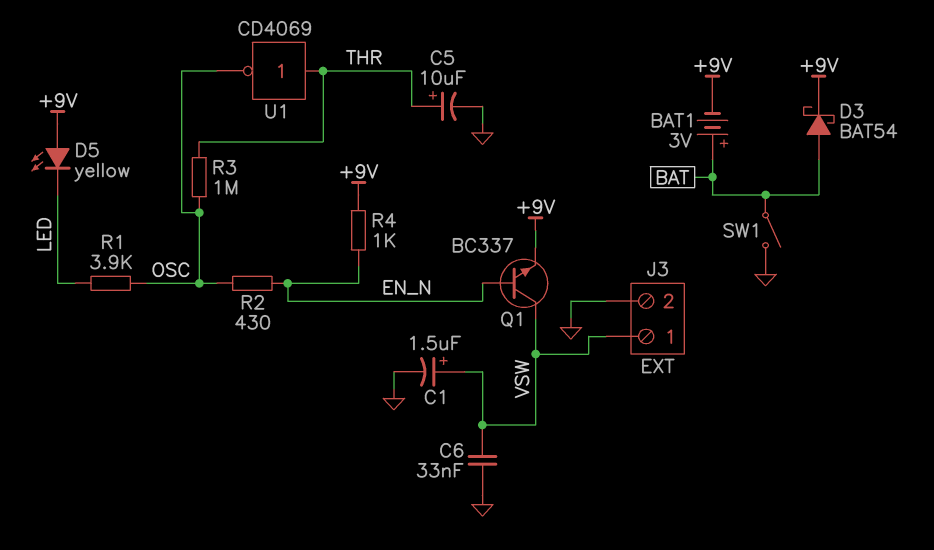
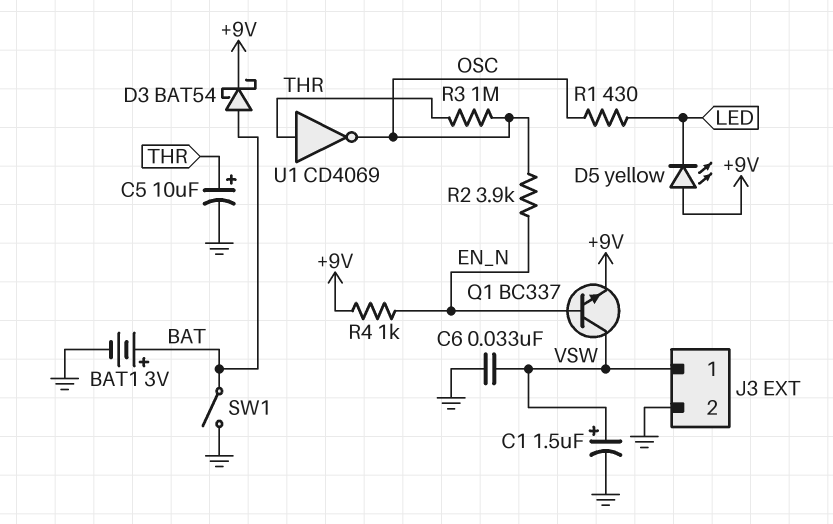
BAT1: 3V (plus BAT, minus +9V) -> 3V (plus BAT, minus GND)
R1: 3.9k (LED, OSC) -> 430 (LED, OSC)
R2: 430 (EN_N, OSC) -> 3.9k (EN_N, OSC)

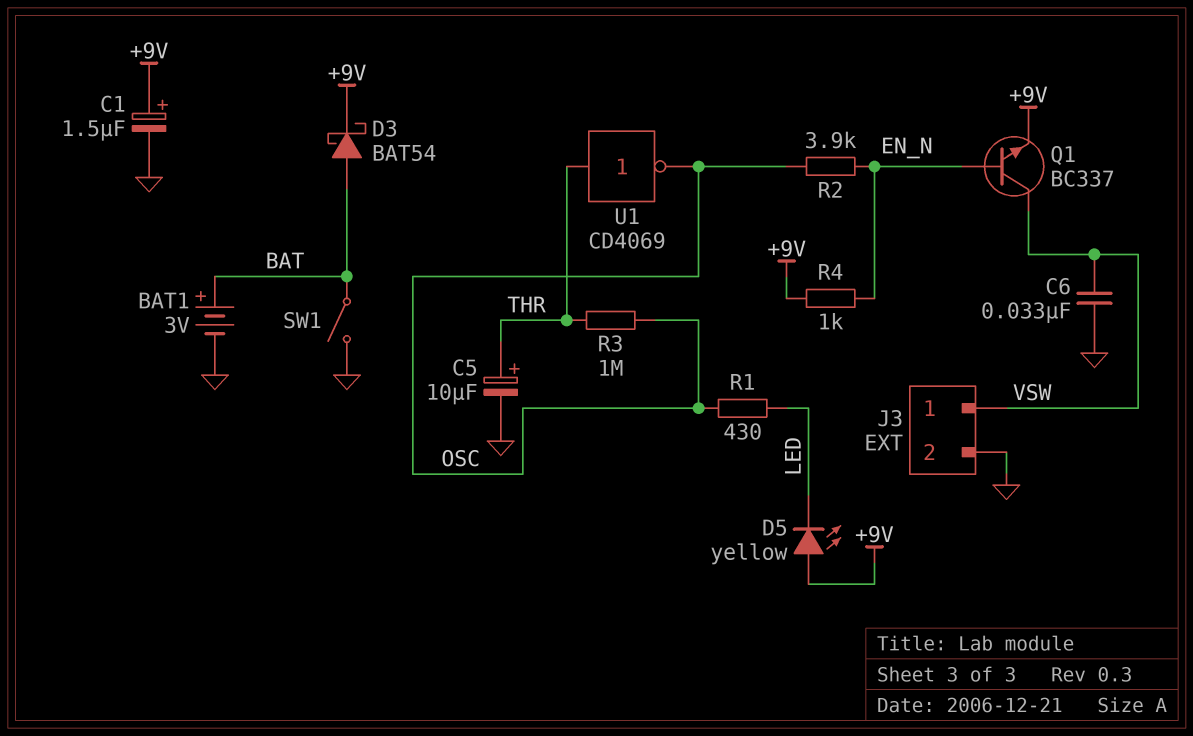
C1: 1.5uF (plus VSW, minus GND) -> 1.5uF (plus +9V, minus GND)

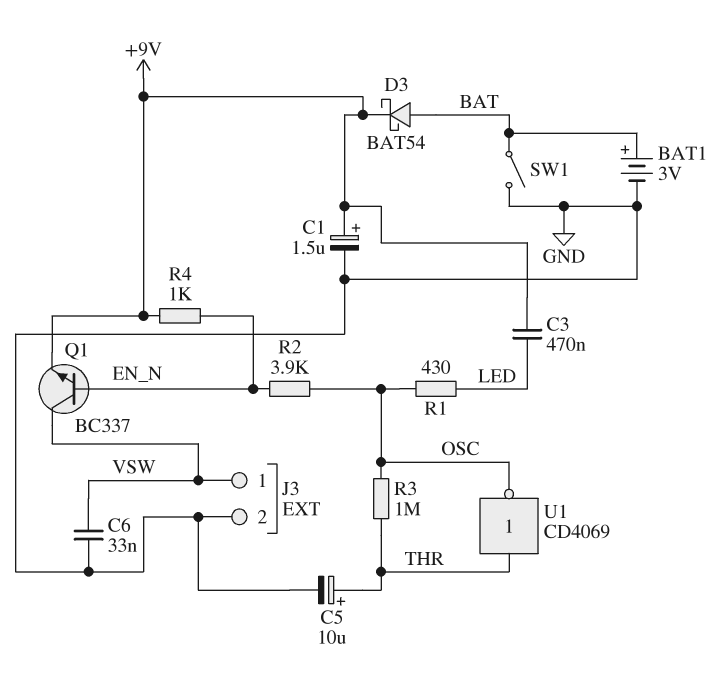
C3: none -> 470nF (+9V, LED)
D5: LED yellow (A +9V, K LED) -> none

